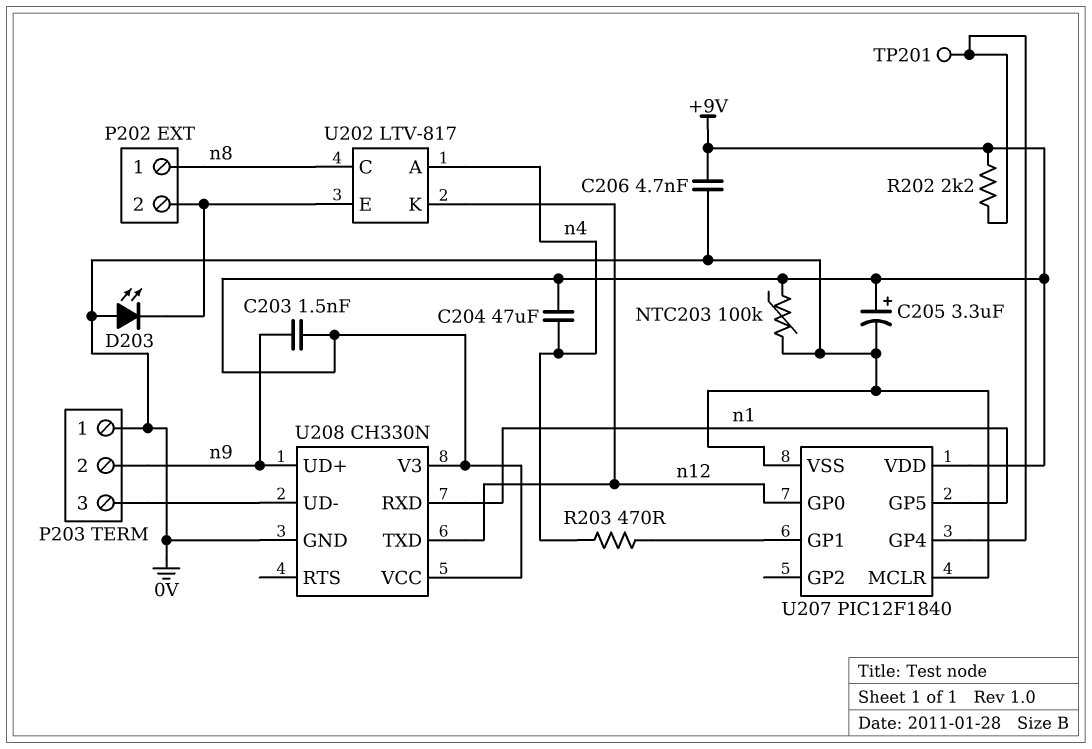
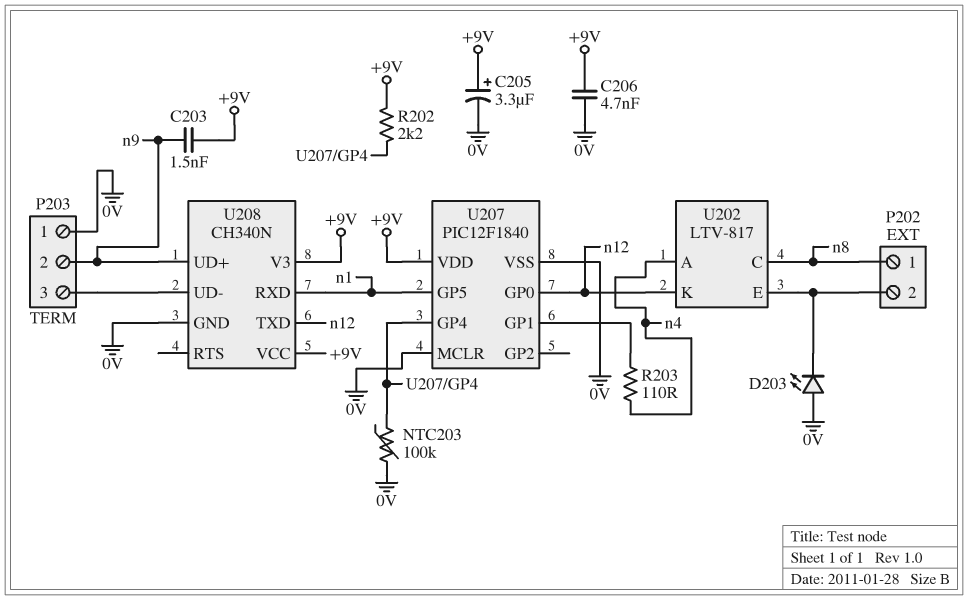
C204: 47uF (+9V, n4) -> none
NTC203: 100k (+9V, 0V) -> 100k (0V, U207/GP4)
R203: 470 (U207/GP1, n4) -> 110 (U207/GP1, n4)
TP201: test point (U207/GP4) -> none
U208: CH330N -> CH340N

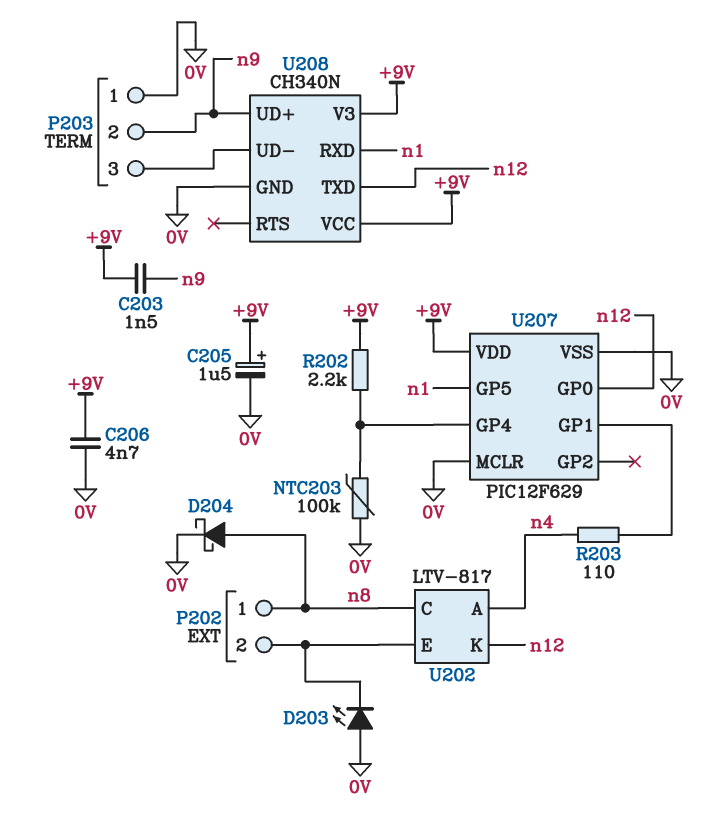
C205: 3.3uF (plus +9V, minus 0V) -> 1.5uF (plus +9V, minus 0V)
D204: none -> schottky (A n8, K 0V)
U207: PIC12F1840 -> PIC12F629

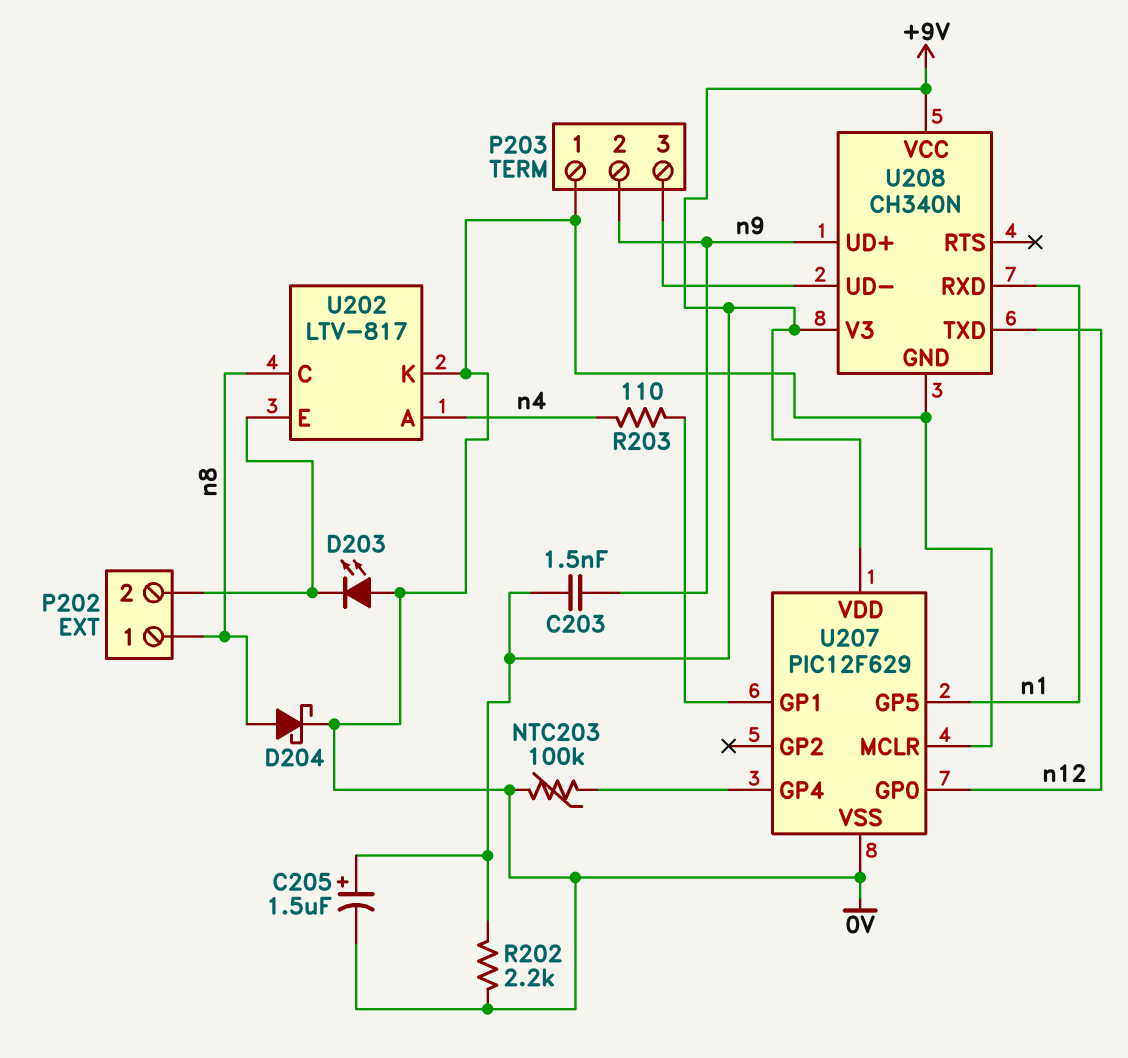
C206: 4.7nF (+9V, 0V) -> none
R202: 2.2k (+9V, U207/GP4) -> 2.2k (+9V, 0V)
U202 pin K: n12 -> 0V

